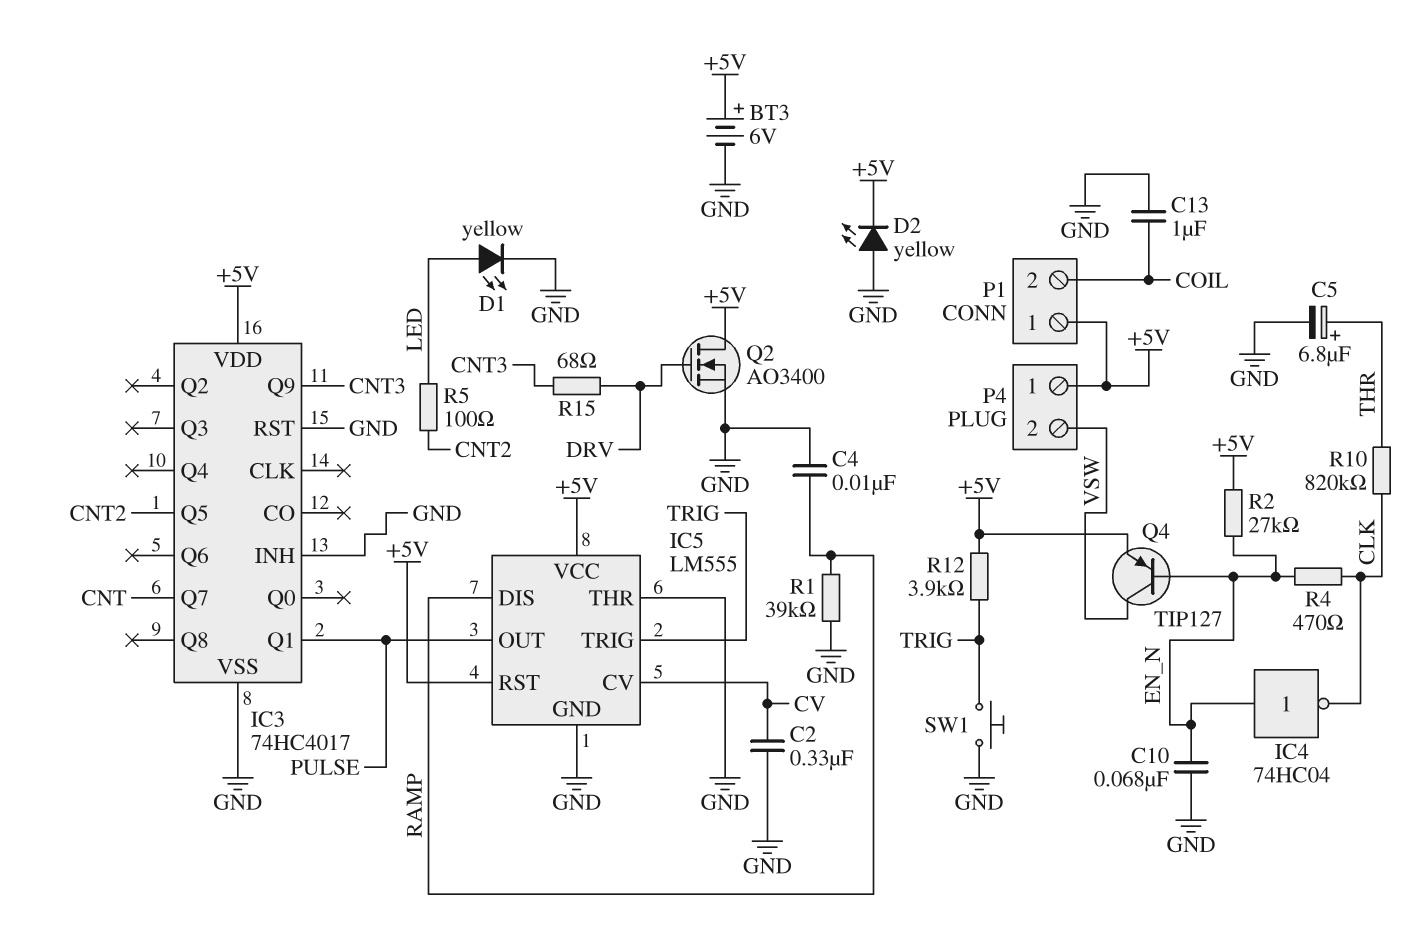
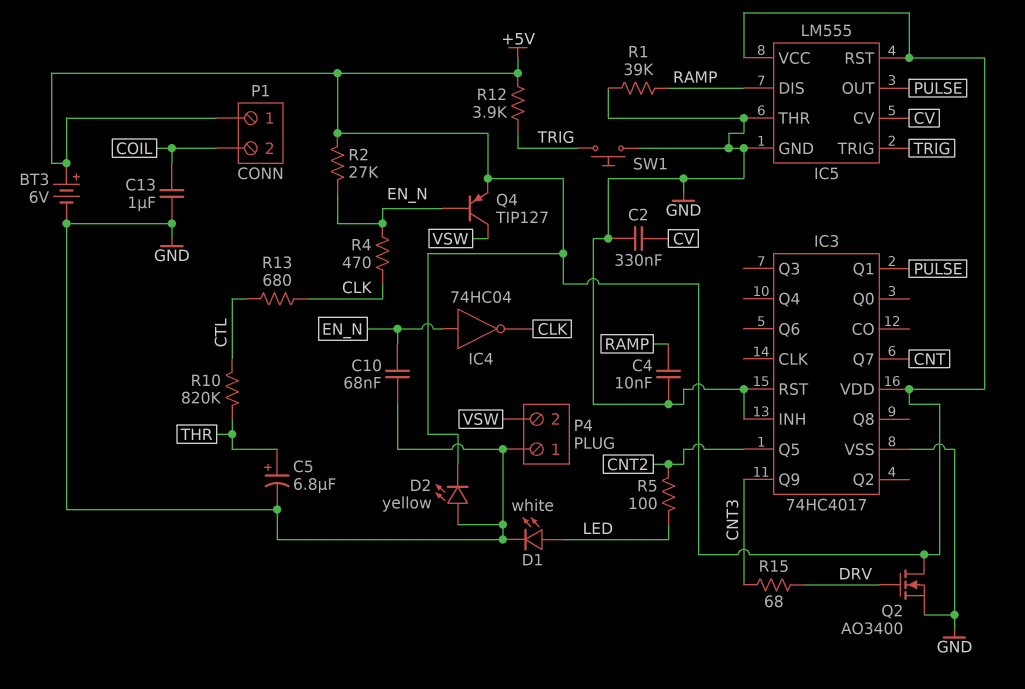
D1: LED yellow (A LED, K GND) -> LED white (A LED, K GND)
P4 pin 1: +5V -> GND
R10: 820k (CLK, THR) -> 820k (CTL, THR)
R13: none -> 680 (CLK, CTL)

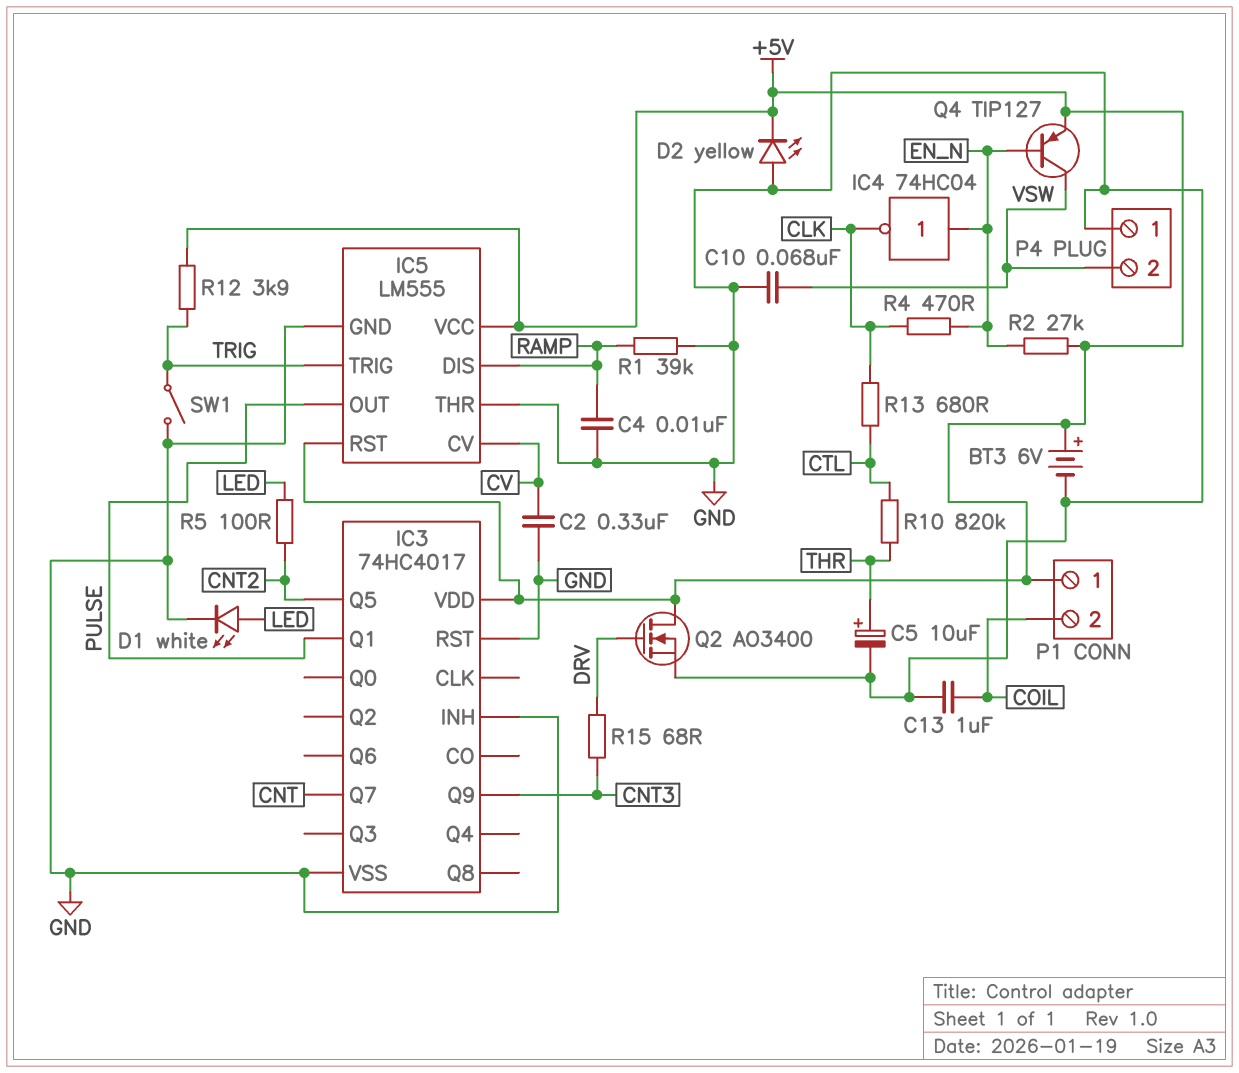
C5: 6.8uF (plus THR, minus GND) -> 10uF (plus THR, minus GND)
C10: 68nF (EN_N, GND) -> 68nF (GND, VSW)
SW1: button (GND, TRIG) -> switch (GND, TRIG)

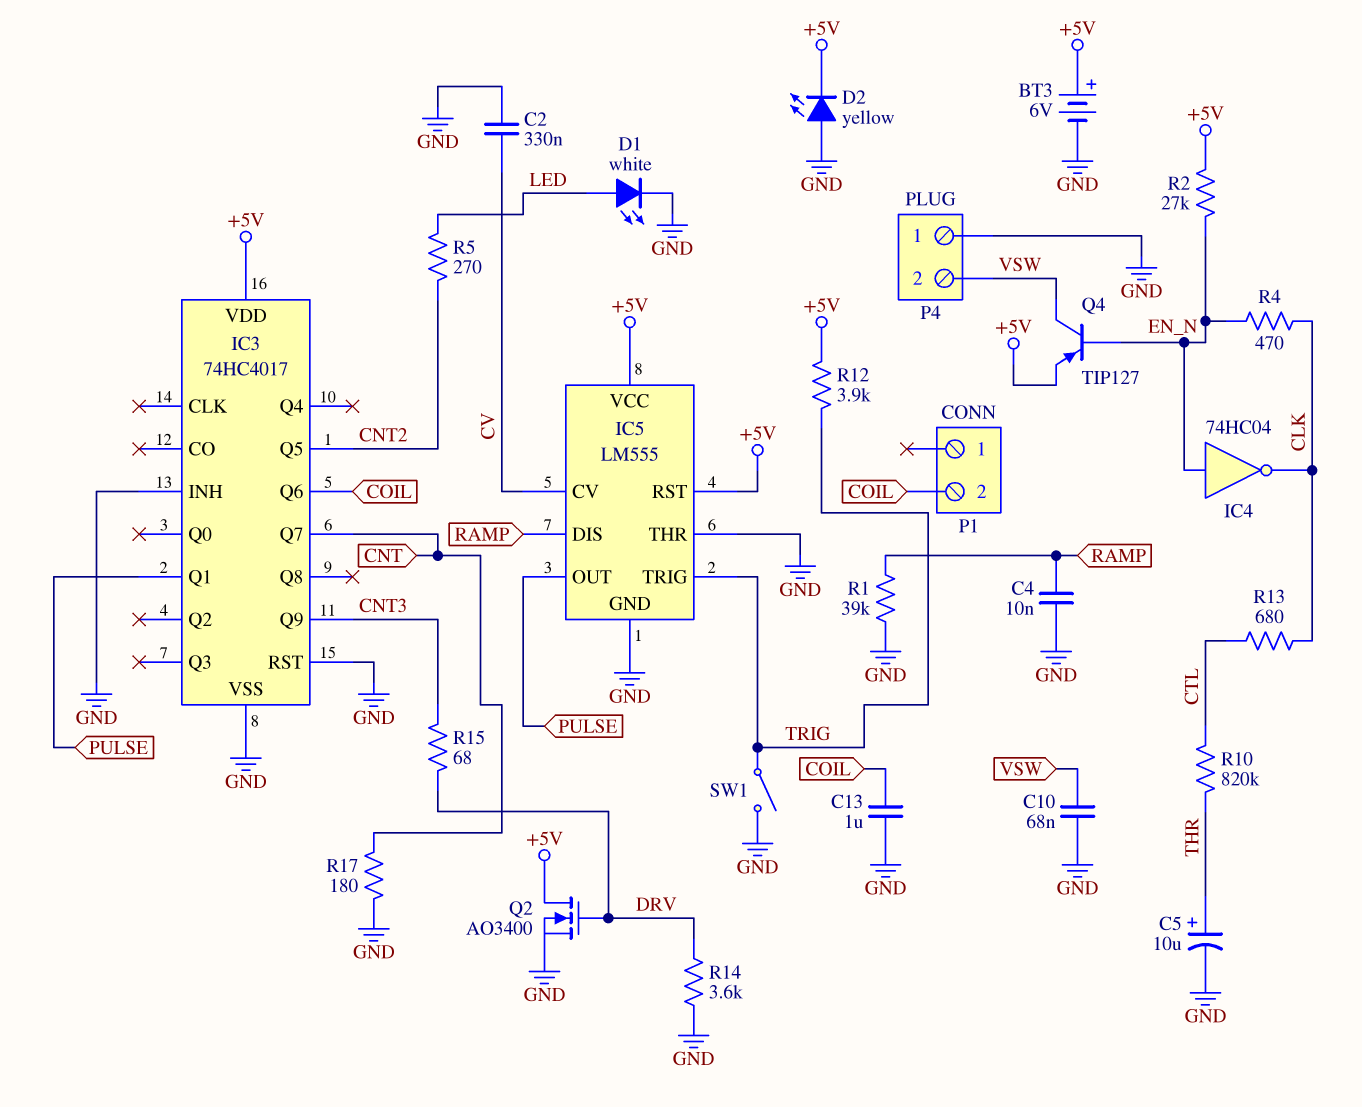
IC3 pin Q6: none -> COIL
P1 pin 1: +5V -> none
R5: 100 (CNT2, LED) -> 270 (CNT2, LED)
R14: none -> 3.6k (DRV, GND)
R17: none -> 180 (CNT, GND)

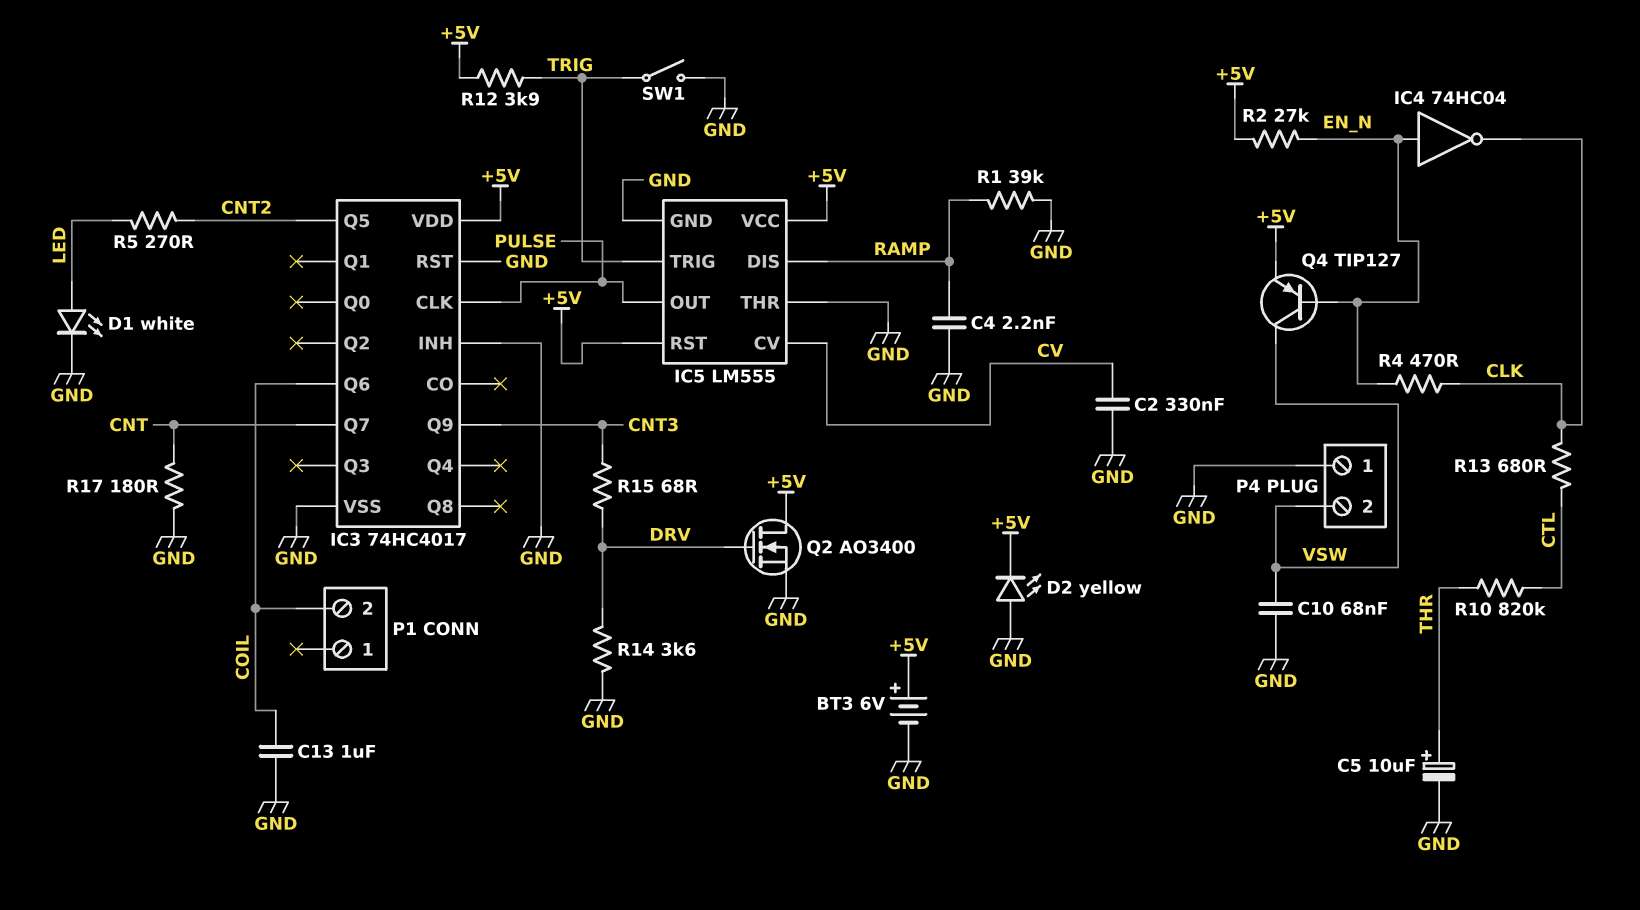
C4: 10nF (GND, RAMP) -> 2.2nF (GND, RAMP)
IC3 pin CLK: none -> PULSE
IC3 pin Q1: PULSE -> none

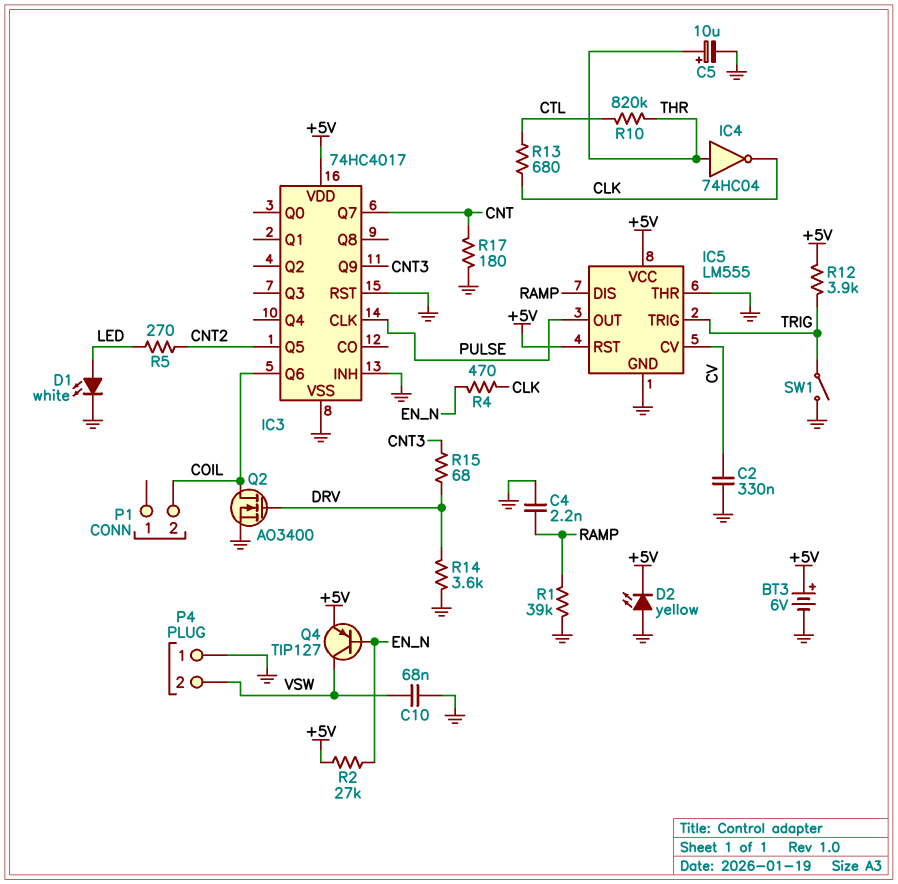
C13: 1uF (COIL, GND) -> none
IC4: NOT 74HC04 (in EN_N, out CLK) -> NOT 74HC04 (in THR, out CLK)
Q2: NMOS AO3400 (G DRV, D +5V, S GND) -> NMOS AO3400 (G DRV, D COIL, S GND)

